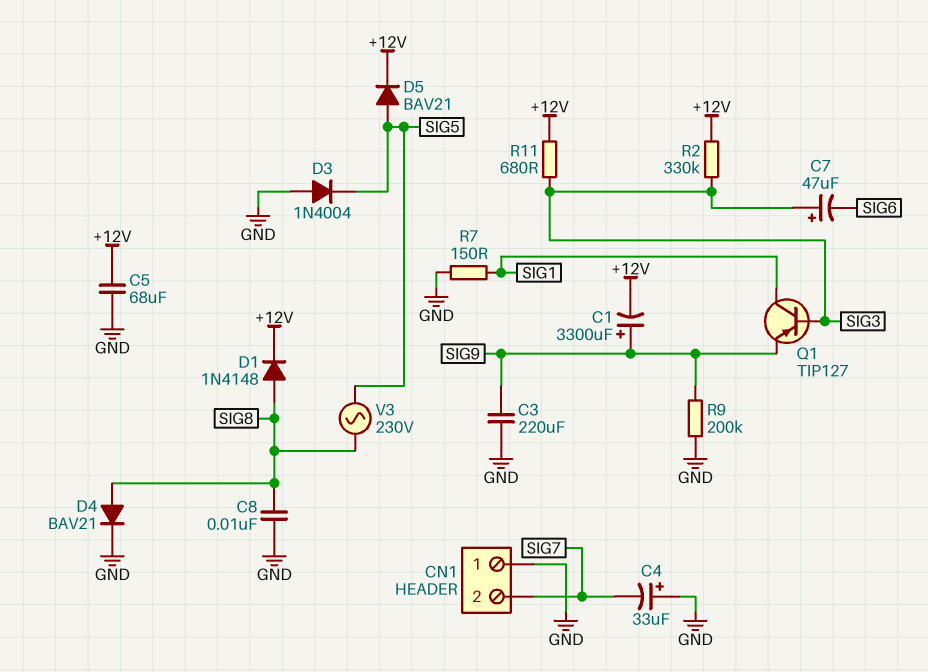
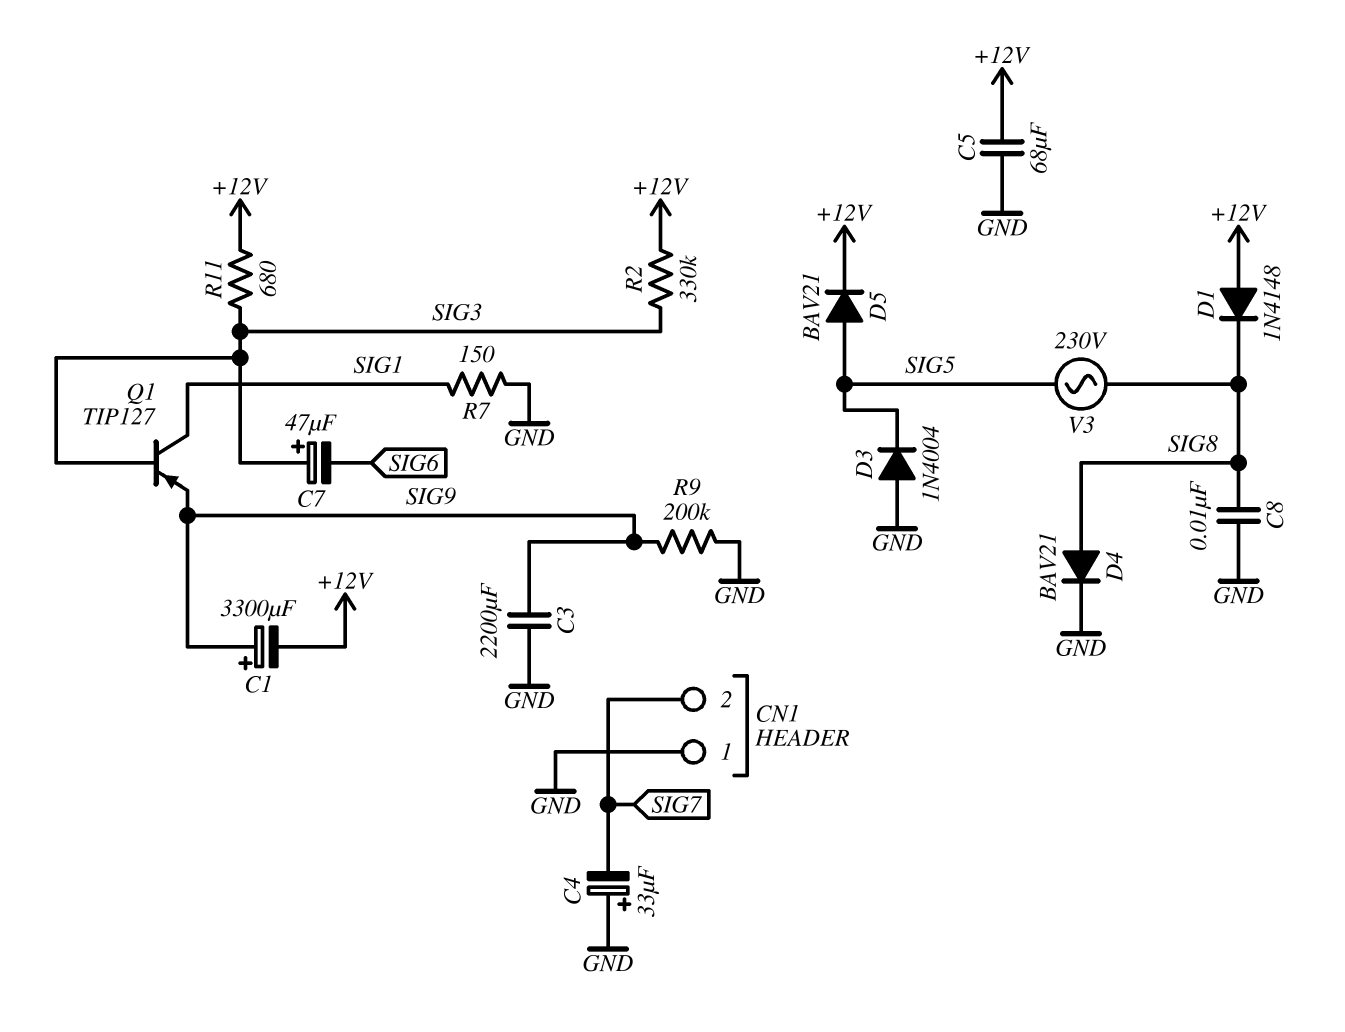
C3: 220uF (GND, SIG9) -> 2200uF (GND, SIG9)
D1: diode 1N4148 (A SIG8, K +12V) -> diode 1N4148 (A +12V, K SIG8)

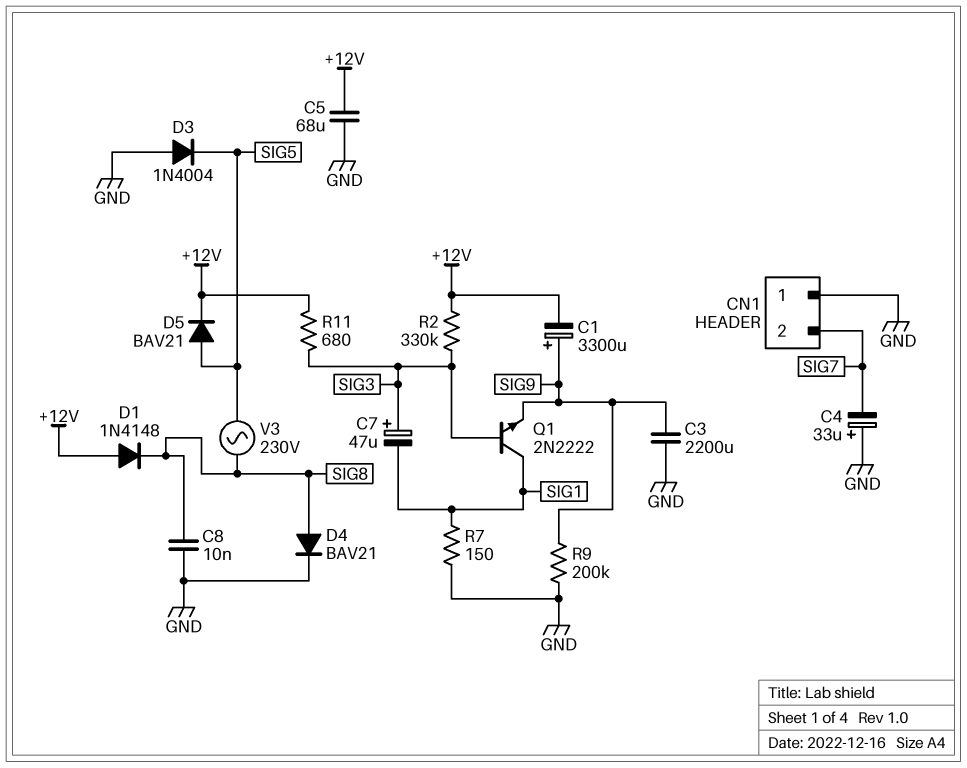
C7: 47uF (plus SIG3, minus SIG6) -> 47uF (plus SIG3, minus SIG1)
Q1: PNP TIP127 (B SIG3, C SIG1, E SIG9) -> NPN 2N2222 (B SIG3, C SIG1, E SIG9)

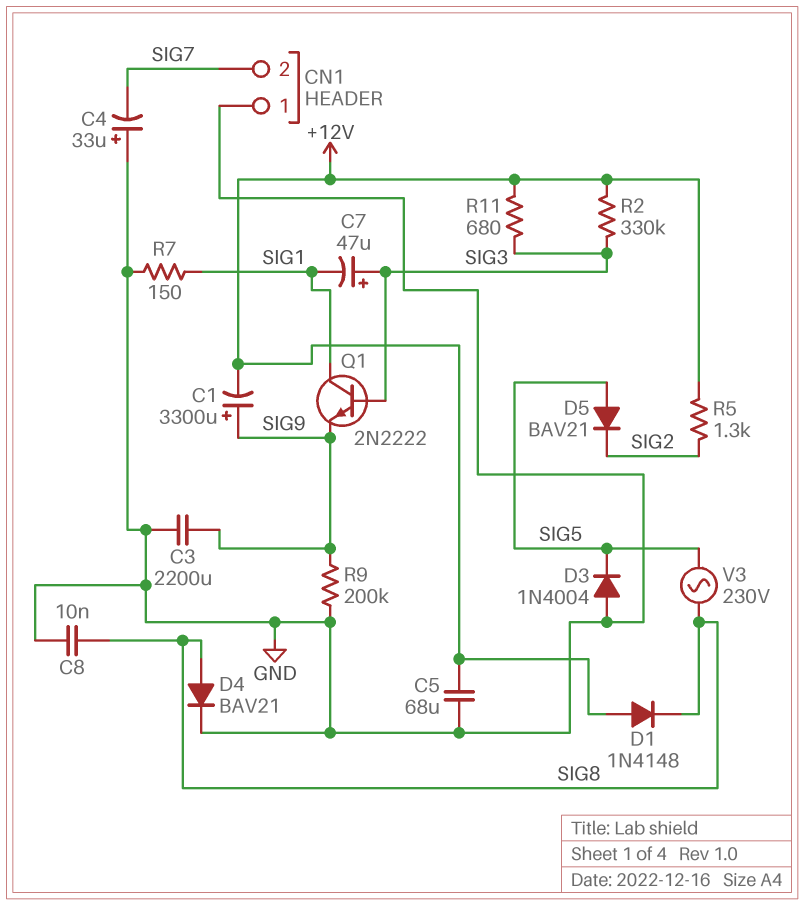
D5: diode BAV21 (A SIG5, K +12V) -> diode BAV21 (A SIG5, K SIG2)
R5: none -> 1.3k (+12V, SIG2)

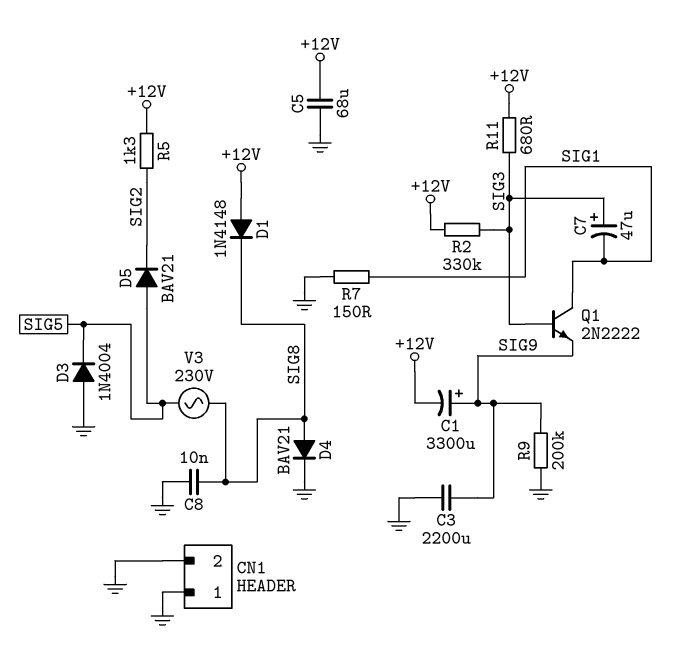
C4: 33uF (plus GND, minus SIG7) -> none
CN1 pin 2: SIG7 -> GND

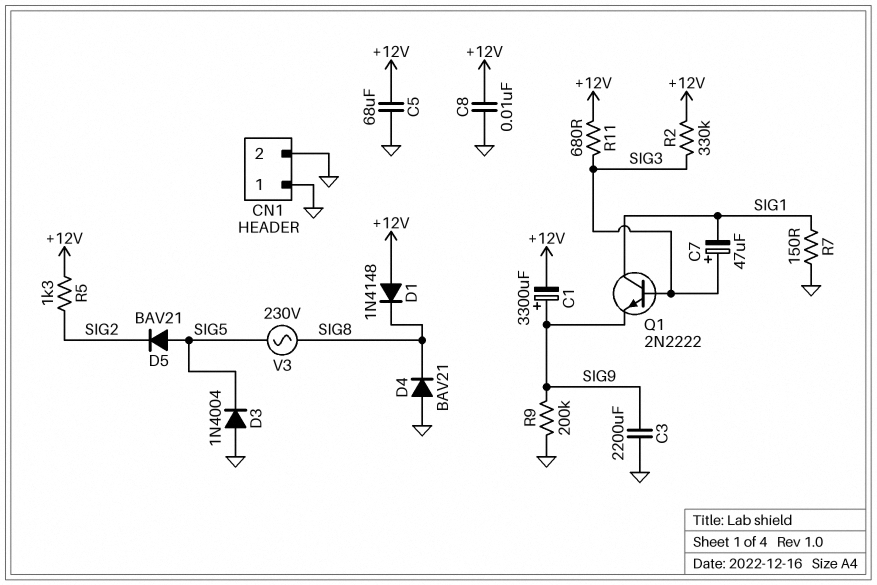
C8: 10nF (GND, SIG8) -> 10nF (+12V, GND)
D4: diode BAV21 (A SIG8, K GND) -> diode BAV21 (A GND, K SIG8)

